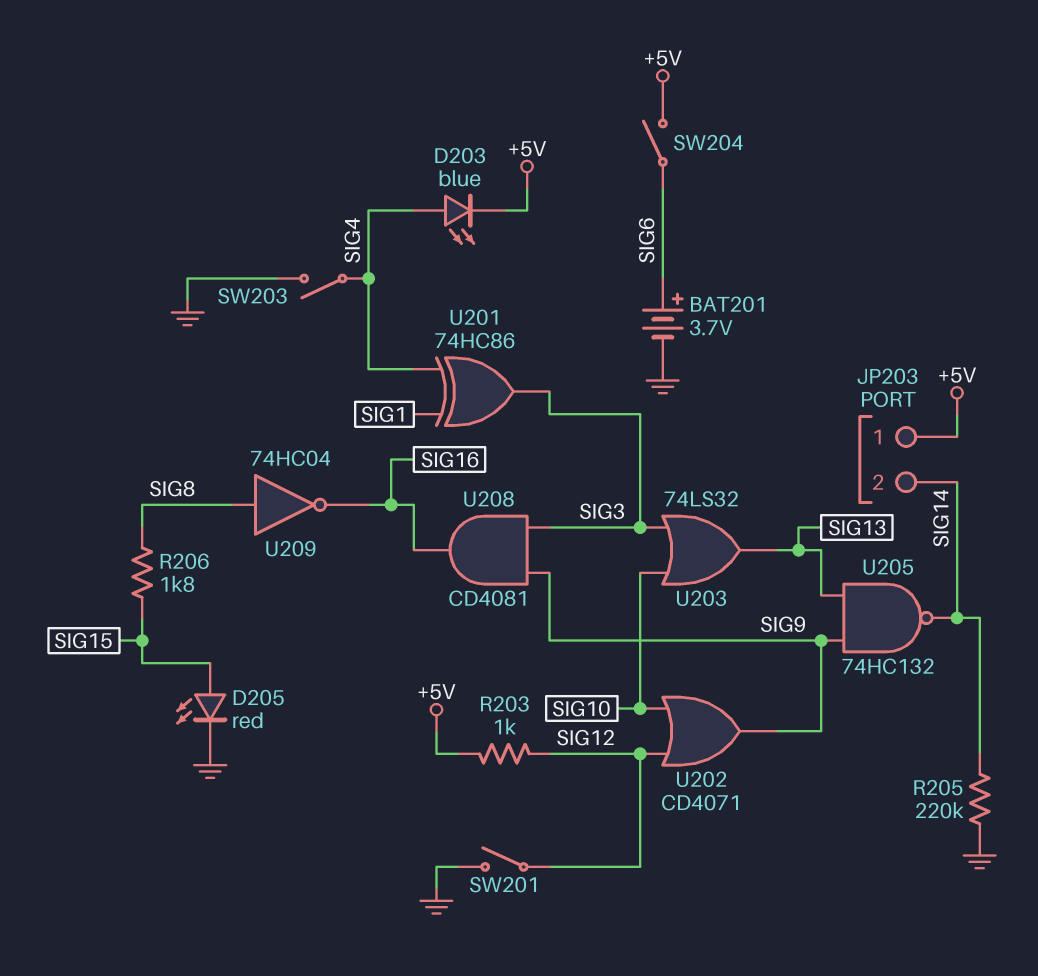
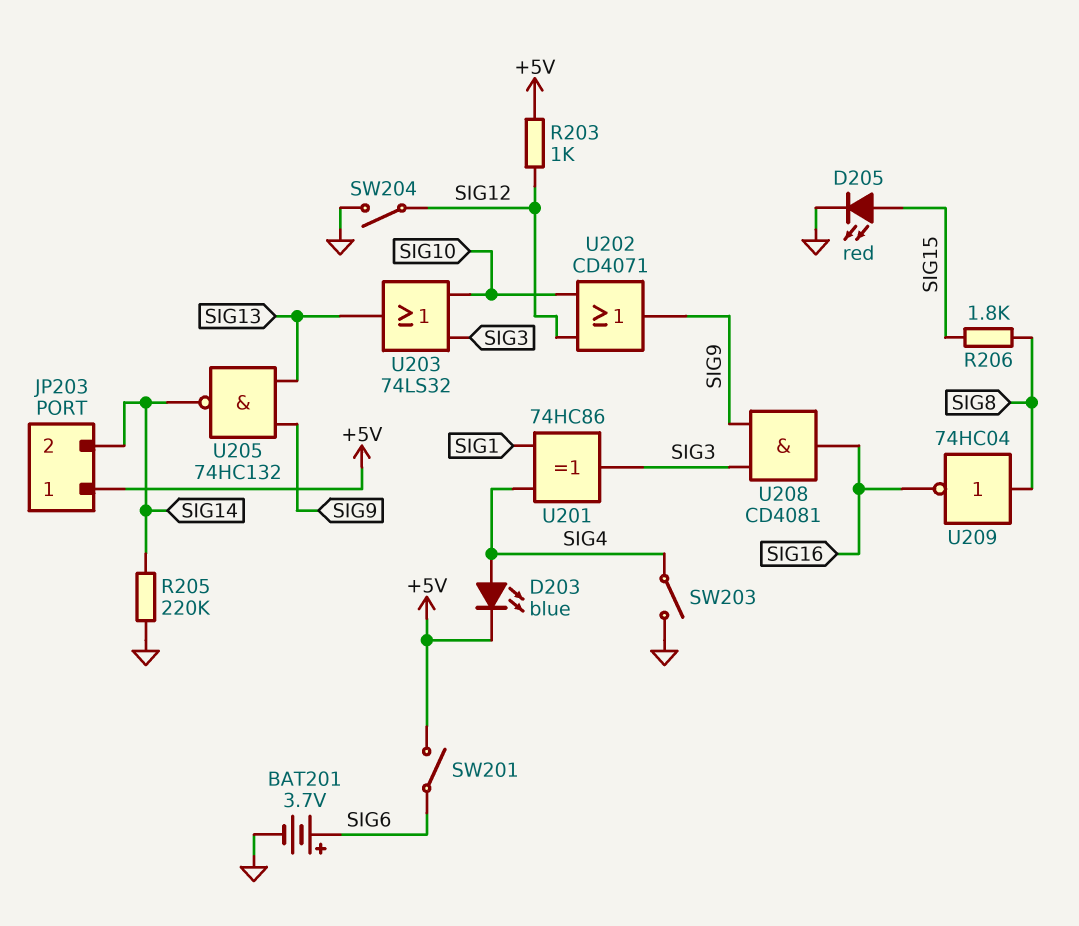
SW201: switch (GND, SIG12) -> switch (+5V, SIG6)
SW204: switch (+5V, SIG6) -> switch (GND, SIG12)

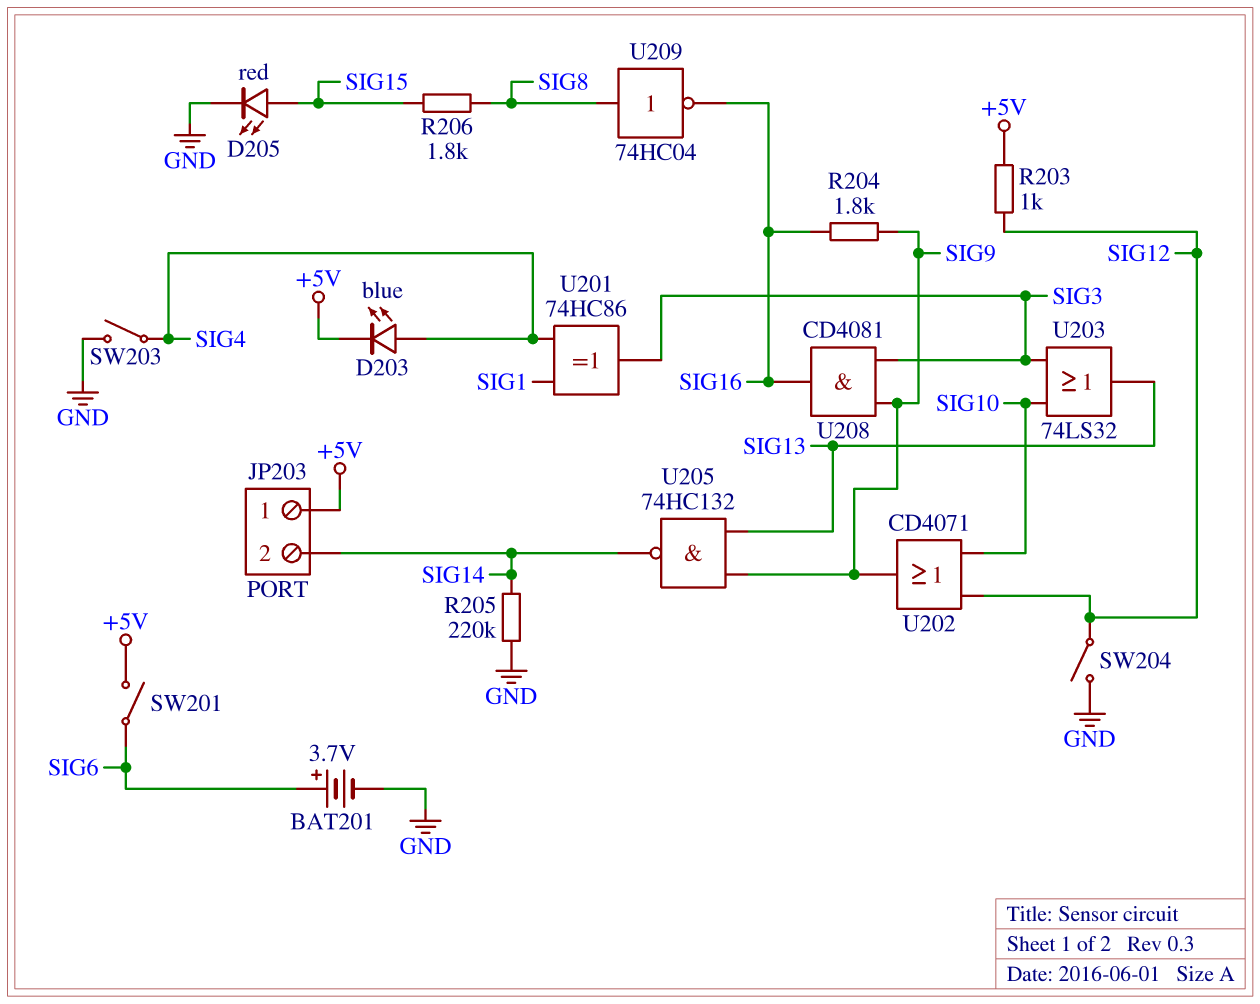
R204: none -> 1.8k (SIG9, SIG16)

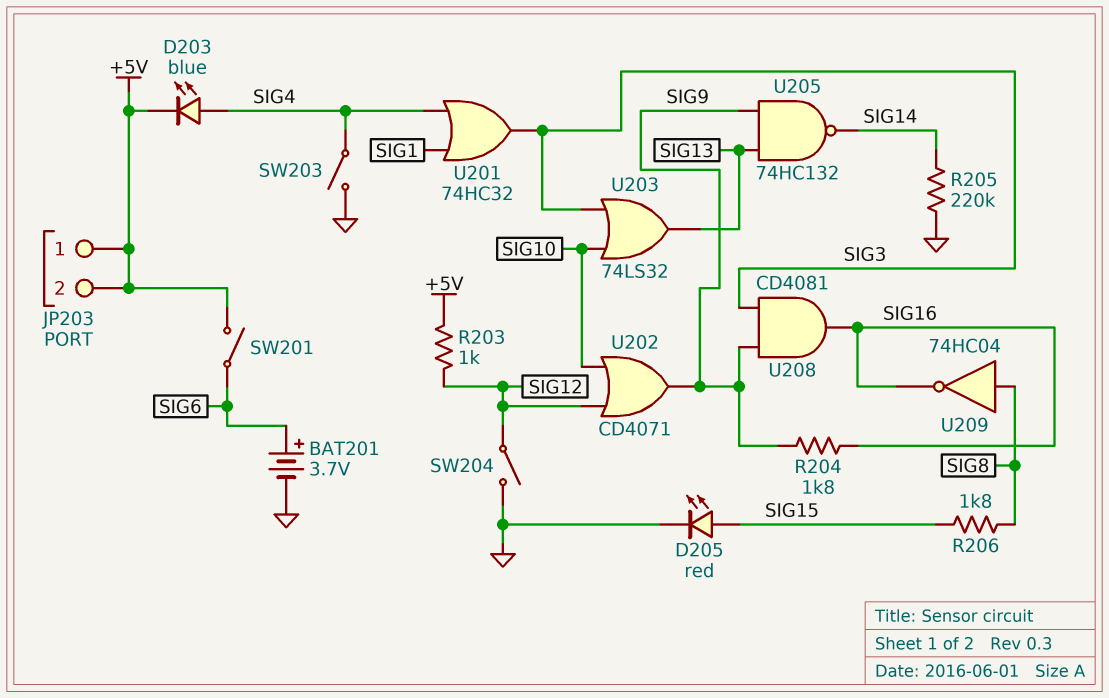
JP203 pin 2: SIG14 -> +5V
U201: XOR 74HC86 (in SIG1, in SIG4, out SIG3) -> OR 74HC32 (in SIG1, in SIG4, out SIG3)

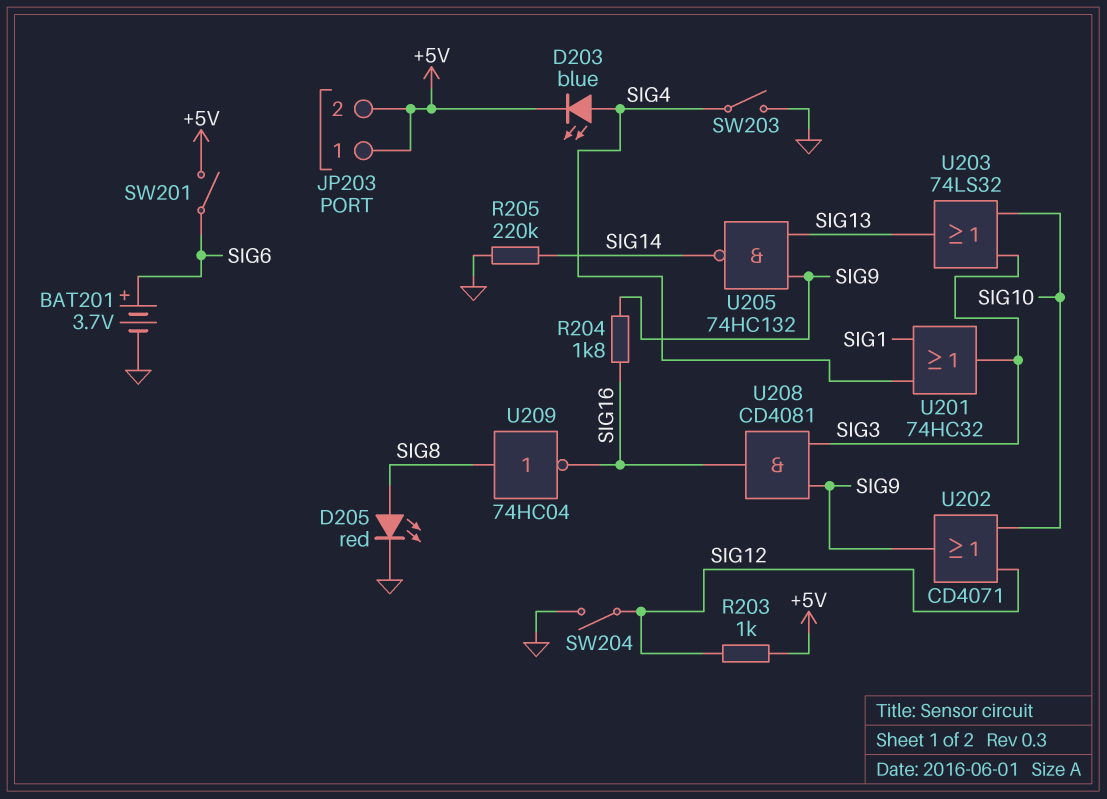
D205: LED red (A SIG15, K GND) -> LED red (A SIG8, K GND)
R206: 1.8k (SIG8, SIG15) -> none

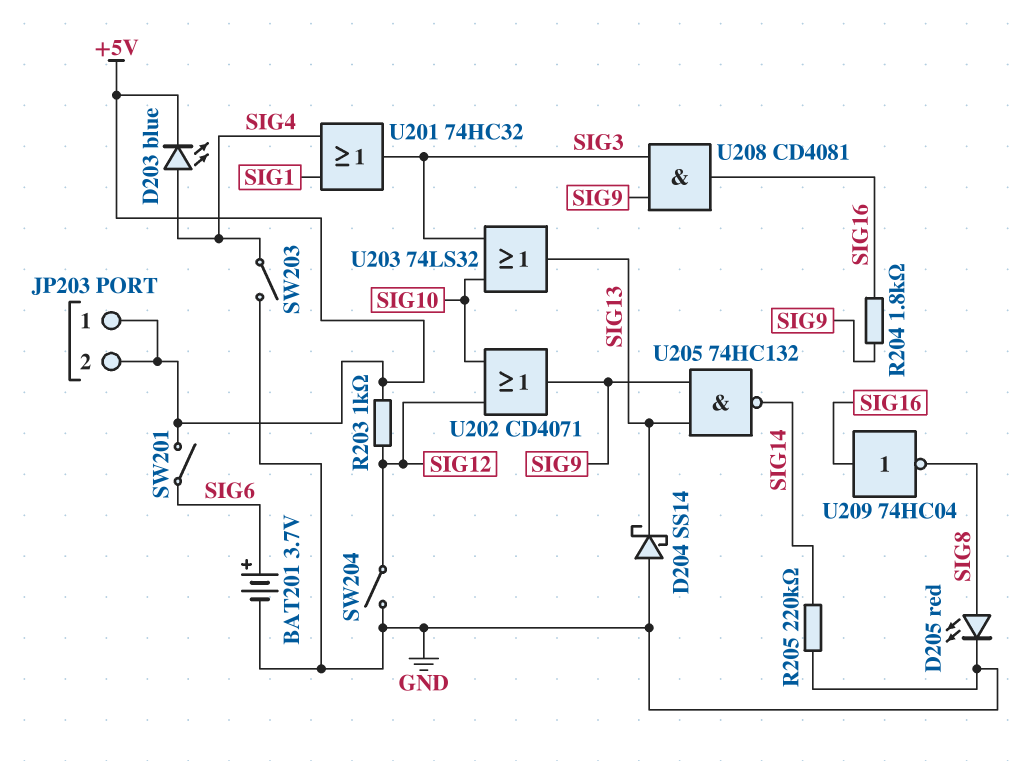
D204: none -> schottky SS14 (A GND, K SIG13)
U209: NOT 74HC04 (in SIG8, out SIG16) -> NOT 74HC04 (in SIG16, out SIG8)

